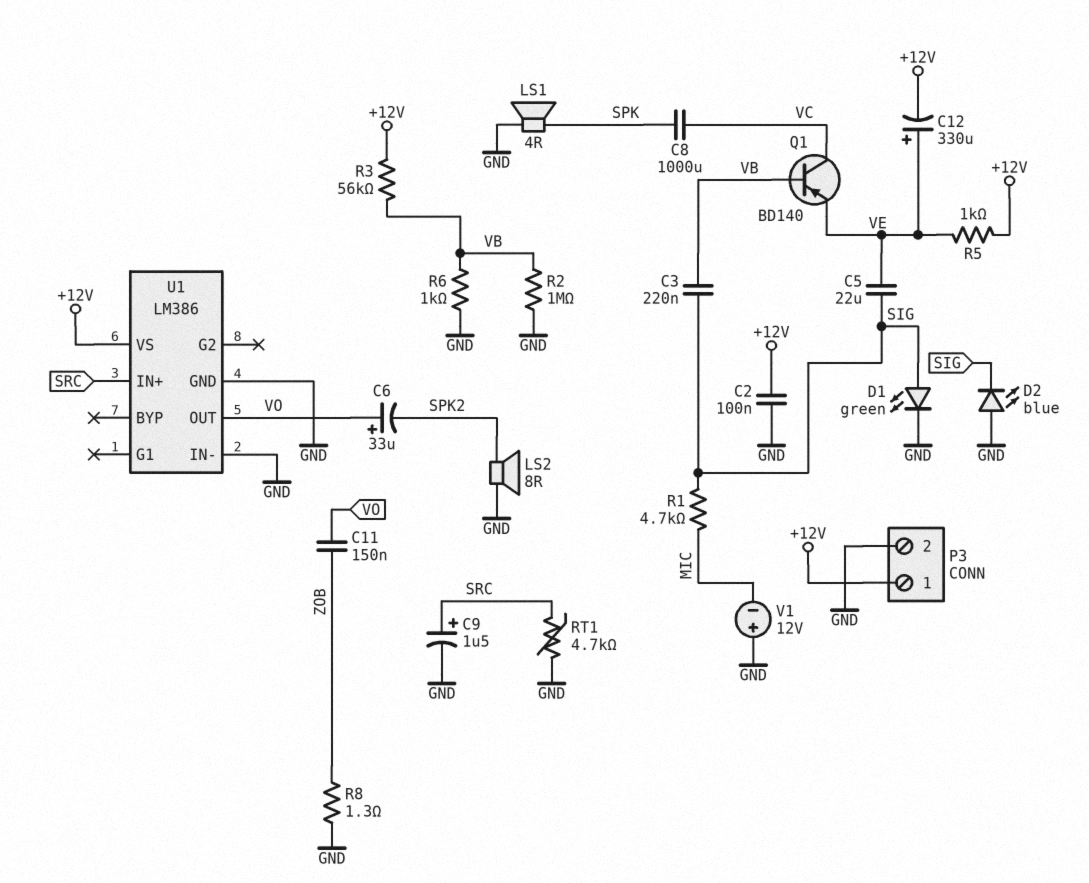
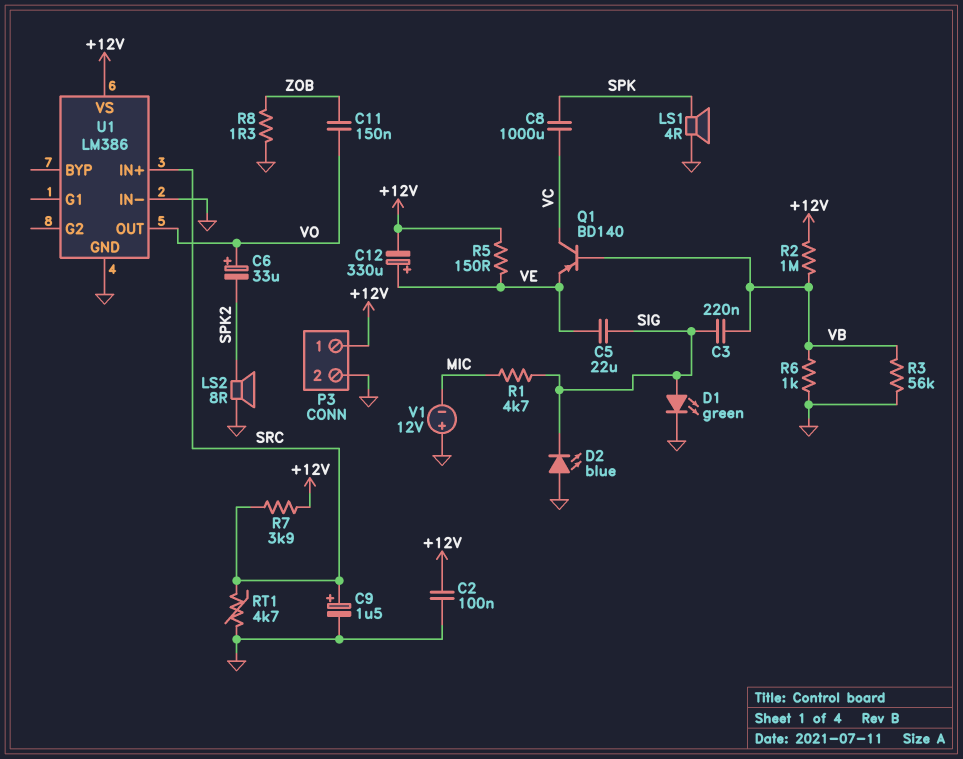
R2: 1M (GND, VB) -> 1M (+12V, VB)
R3: 56k (+12V, VB) -> 56k (GND, VB)
R5: 1k (+12V, VE) -> 150 (+12V, VE)
R7: none -> 3.9k (+12V, SRC)

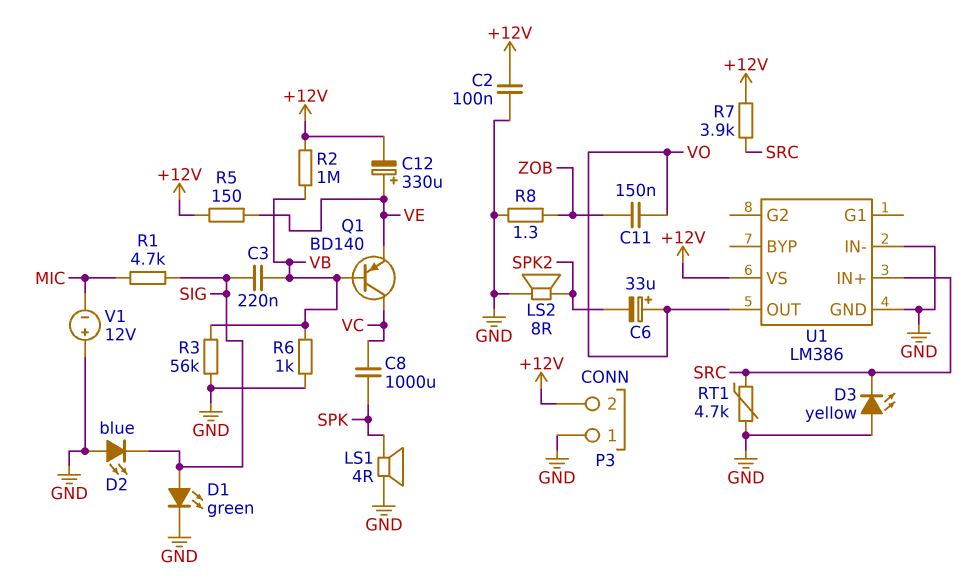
C5: 22uF (SIG, VE) -> none
C9: 1.5uF (plus SRC, minus GND) -> none
D3: none -> LED yellow (A GND, K SRC)
P3 pin 1: +12V -> GND
P3 pin 2: GND -> +12V

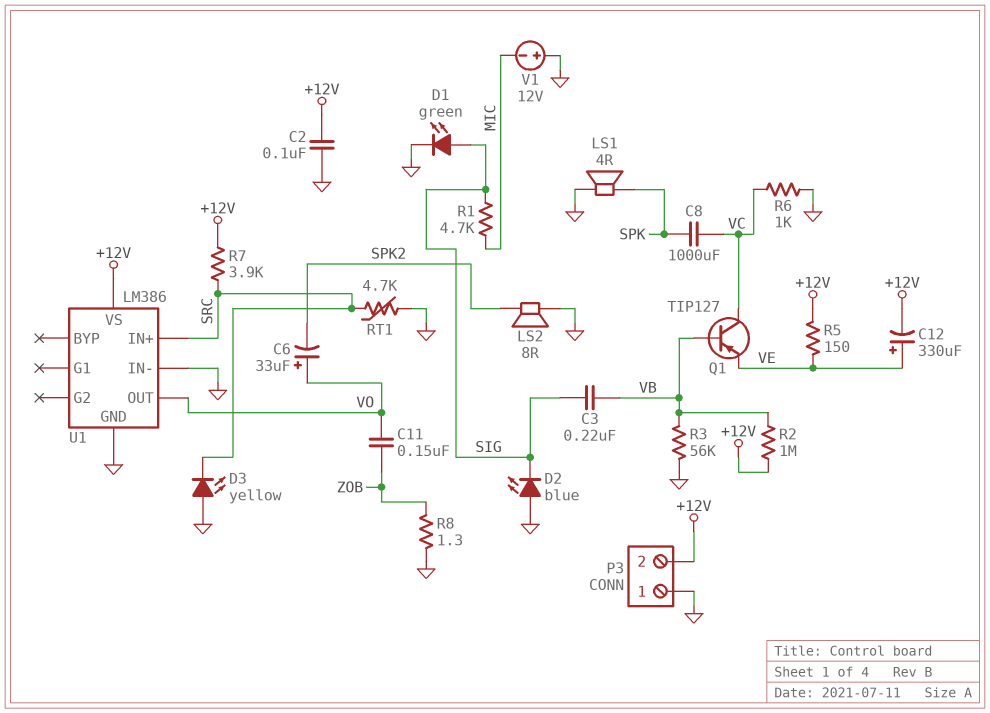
Q1: PNP BD140 (B VB, C VC, E VE) -> PNP TIP127 (B VB, C VC, E VE)
R6: 1k (GND, VB) -> 1k (GND, VC)

